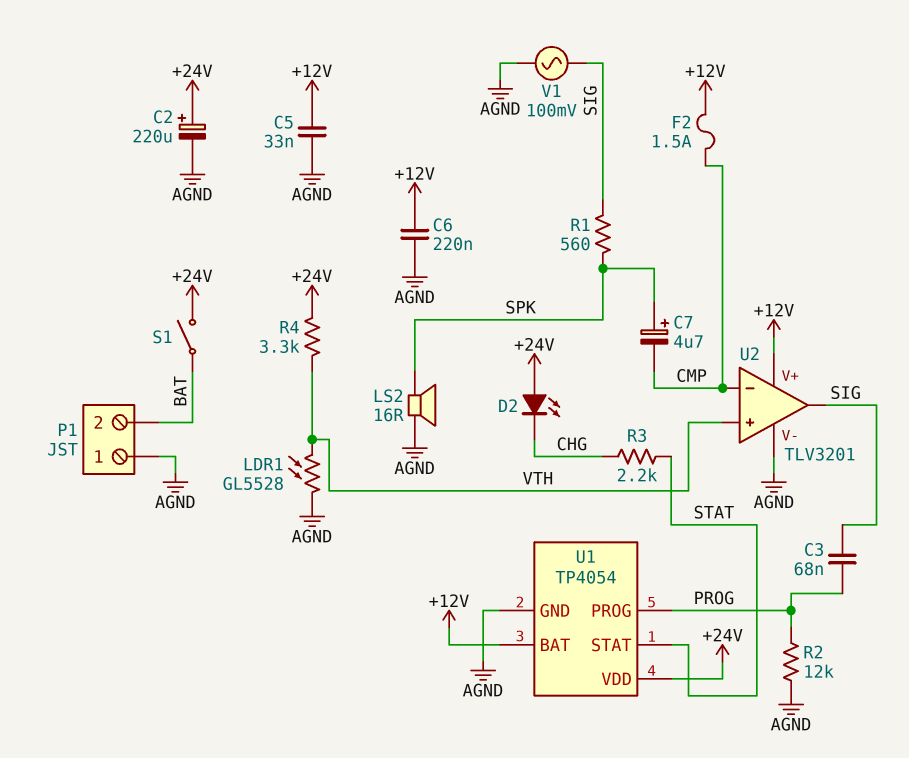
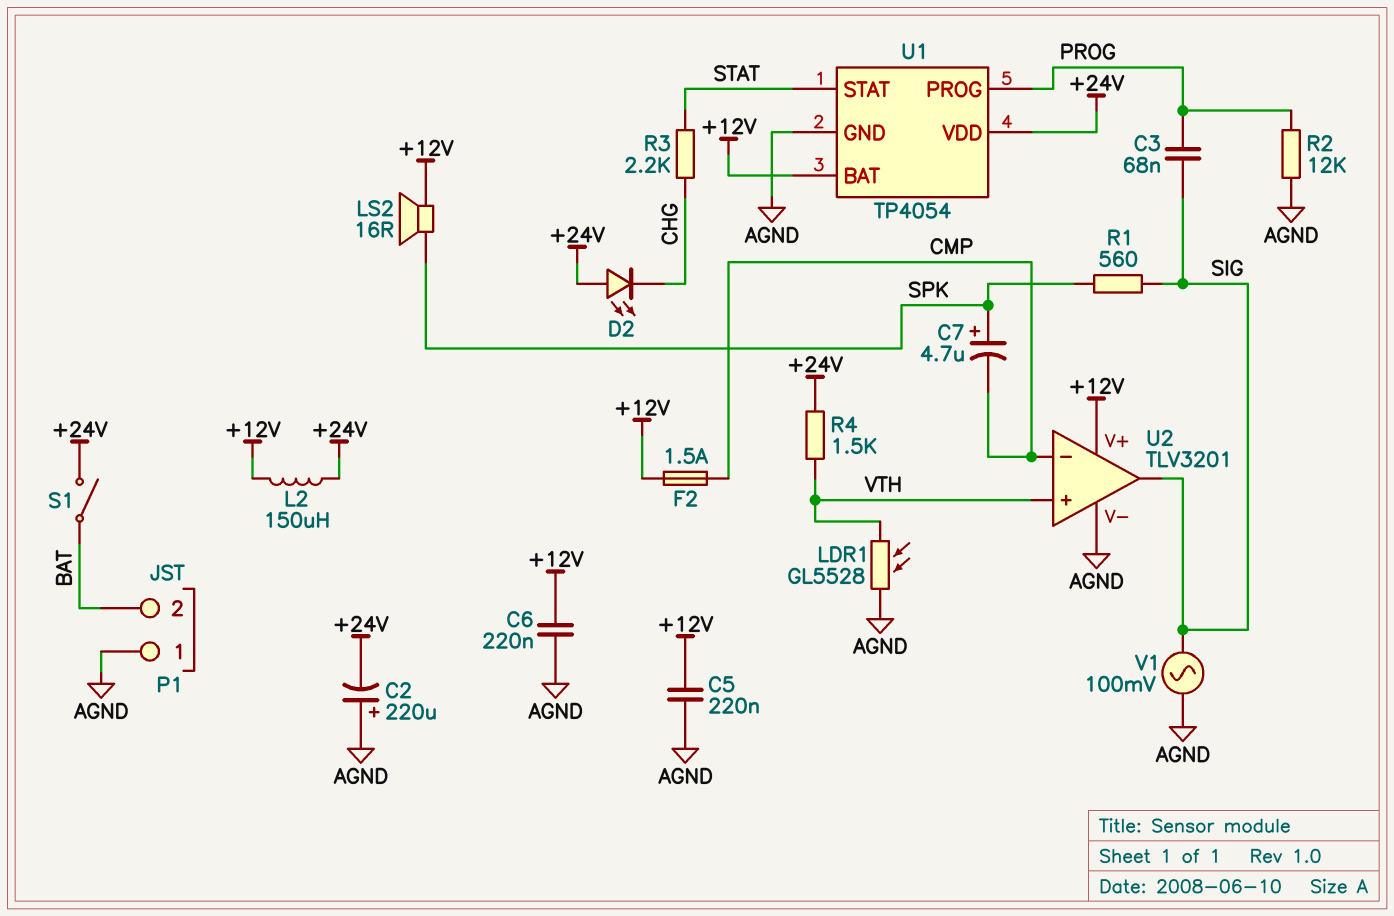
C2: 220uF (plus +24V, minus AGND) -> 220uF (plus AGND, minus +24V)
C5: 33nF (+12V, AGND) -> 220nF (+12V, AGND)
L2: none -> 150uH (+12V, +24V)
LS2: speaker 16R (AGND, SPK) -> speaker 16R (+12V, SPK)
R4: 3.3k (+24V, VTH) -> 1.5k (+24V, VTH)

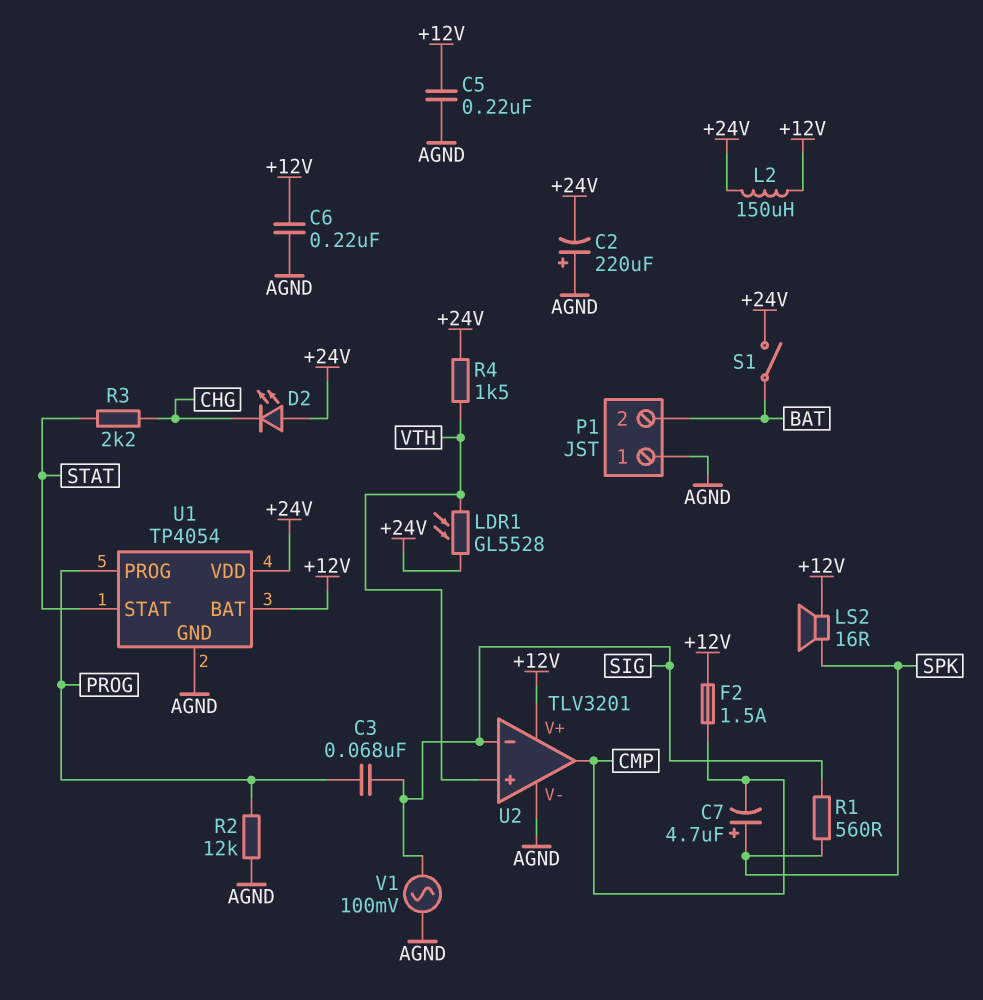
LDR1: GL5528 (AGND, VTH) -> GL5528 (+24V, VTH)
U2 pin in-: CMP -> SIG
U2 pin out: SIG -> CMP

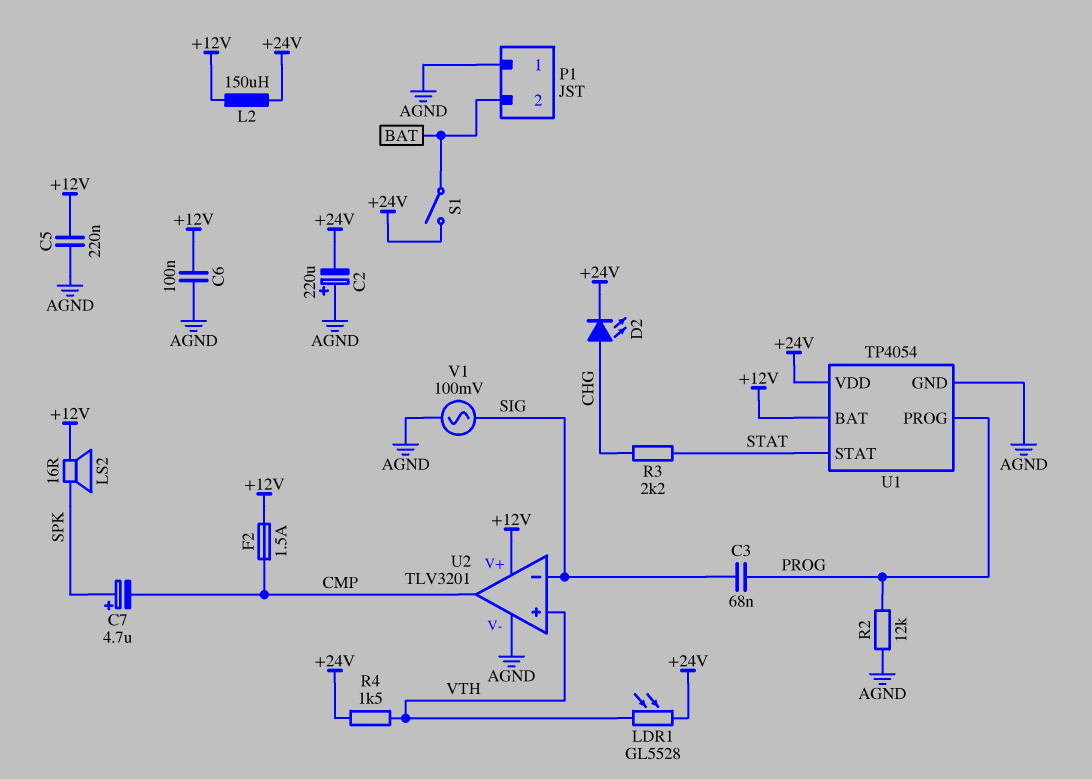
C6: 220nF (+12V, AGND) -> 100nF (+12V, AGND)
D2: LED (A +24V, K CHG) -> LED (A CHG, K +24V)
R1: 560 (SIG, SPK) -> none

